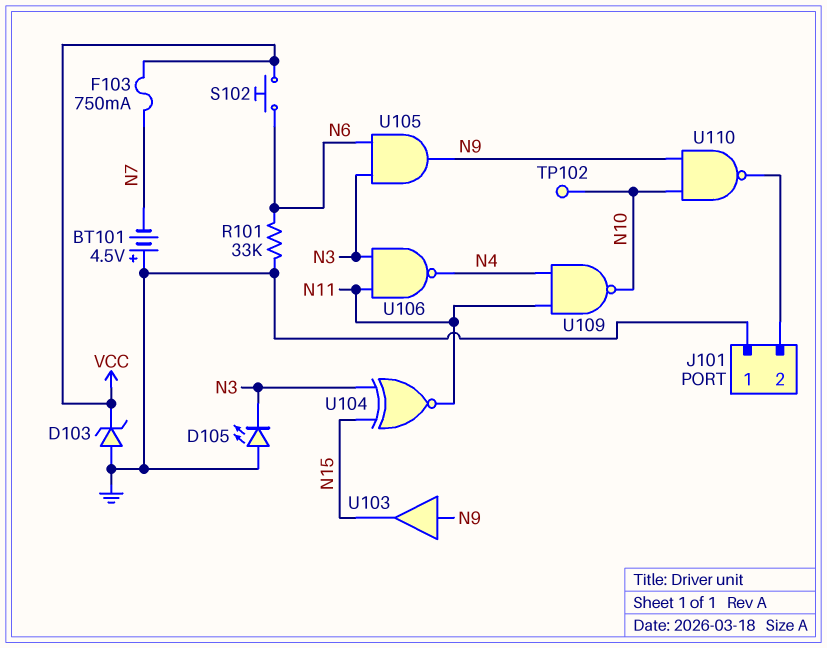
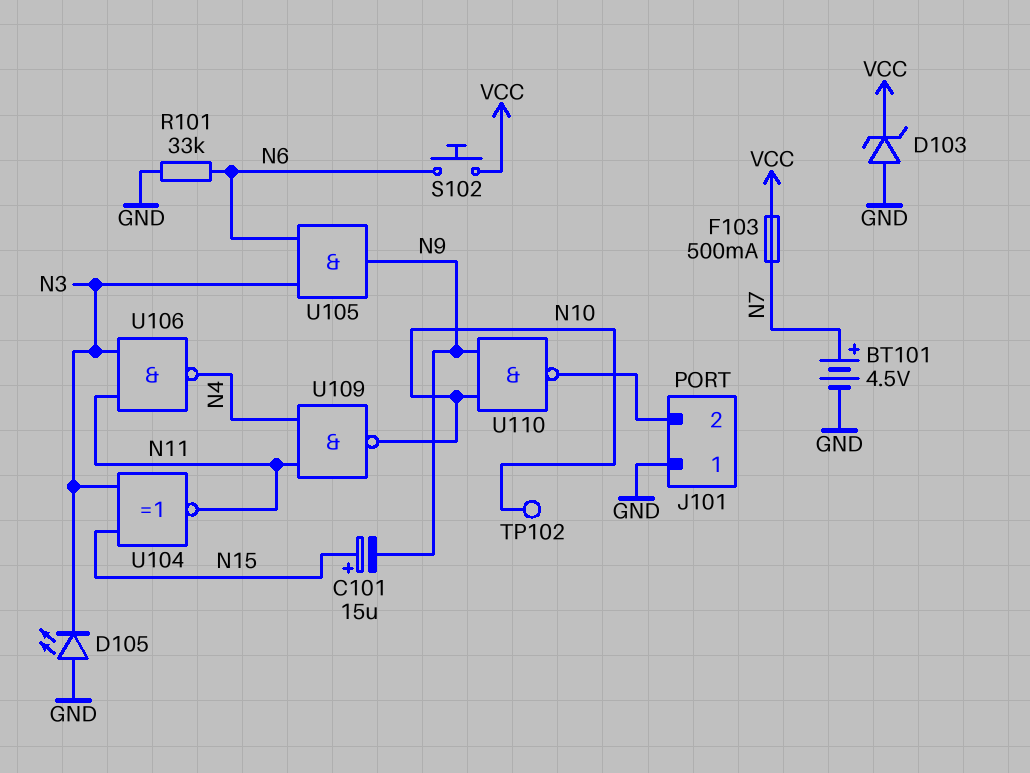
BT101: 4.5V (plus GND, minus N7) -> 4.5V (plus N7, minus GND)
C101: none -> 15uF (plus N15, minus N9)
F103: 750mA (N7, VCC) -> 500mA (N7, VCC)
U103: buffer (in N9, out N15) -> none

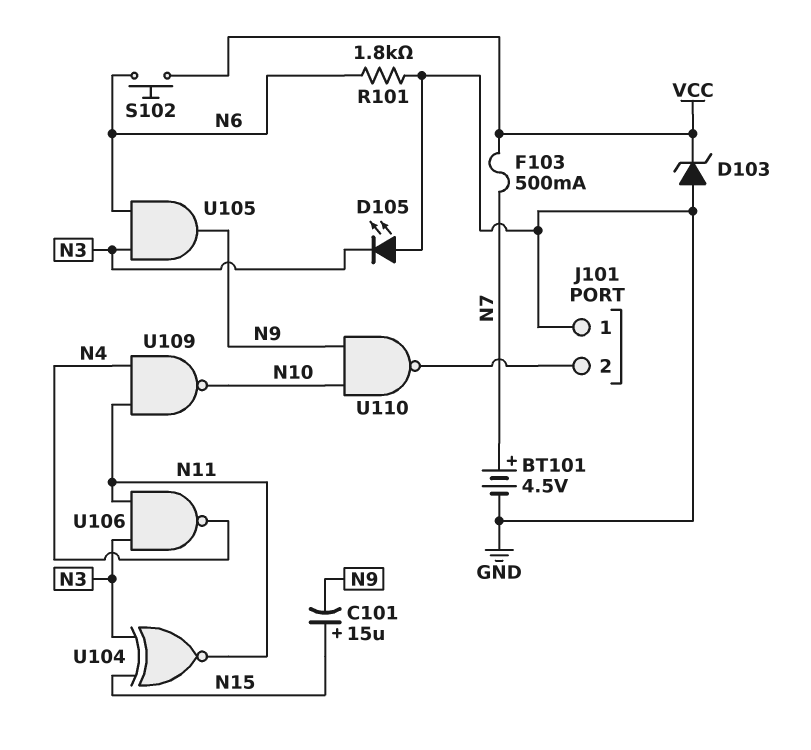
R101: 33k (GND, N6) -> 1.8k (GND, N6)
TP102: test point (N10) -> none

